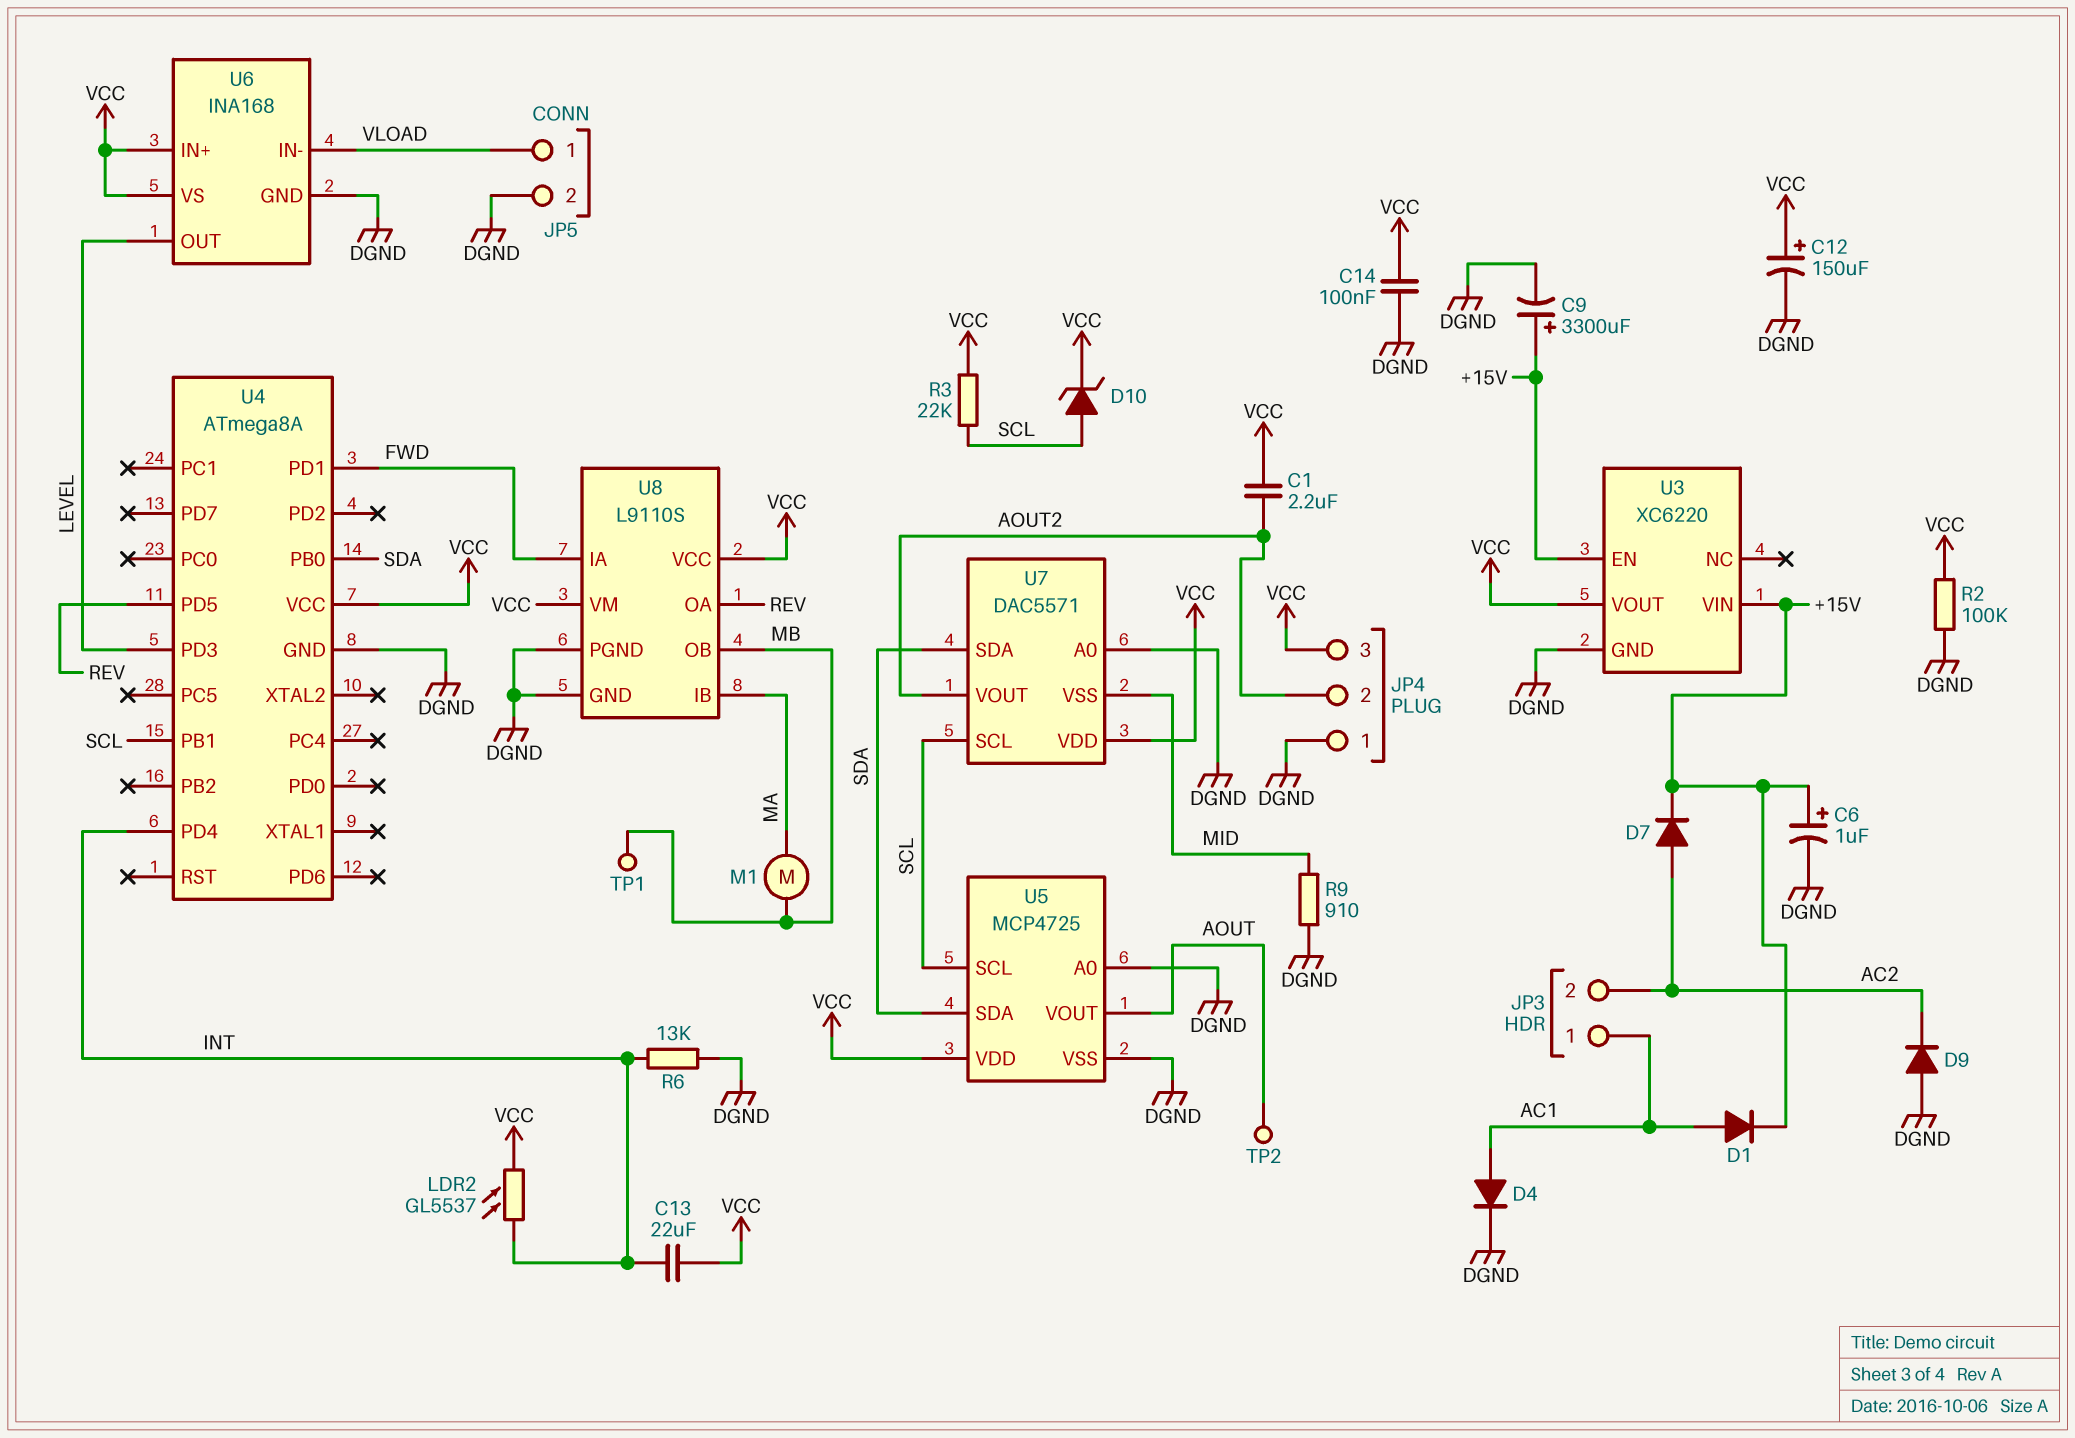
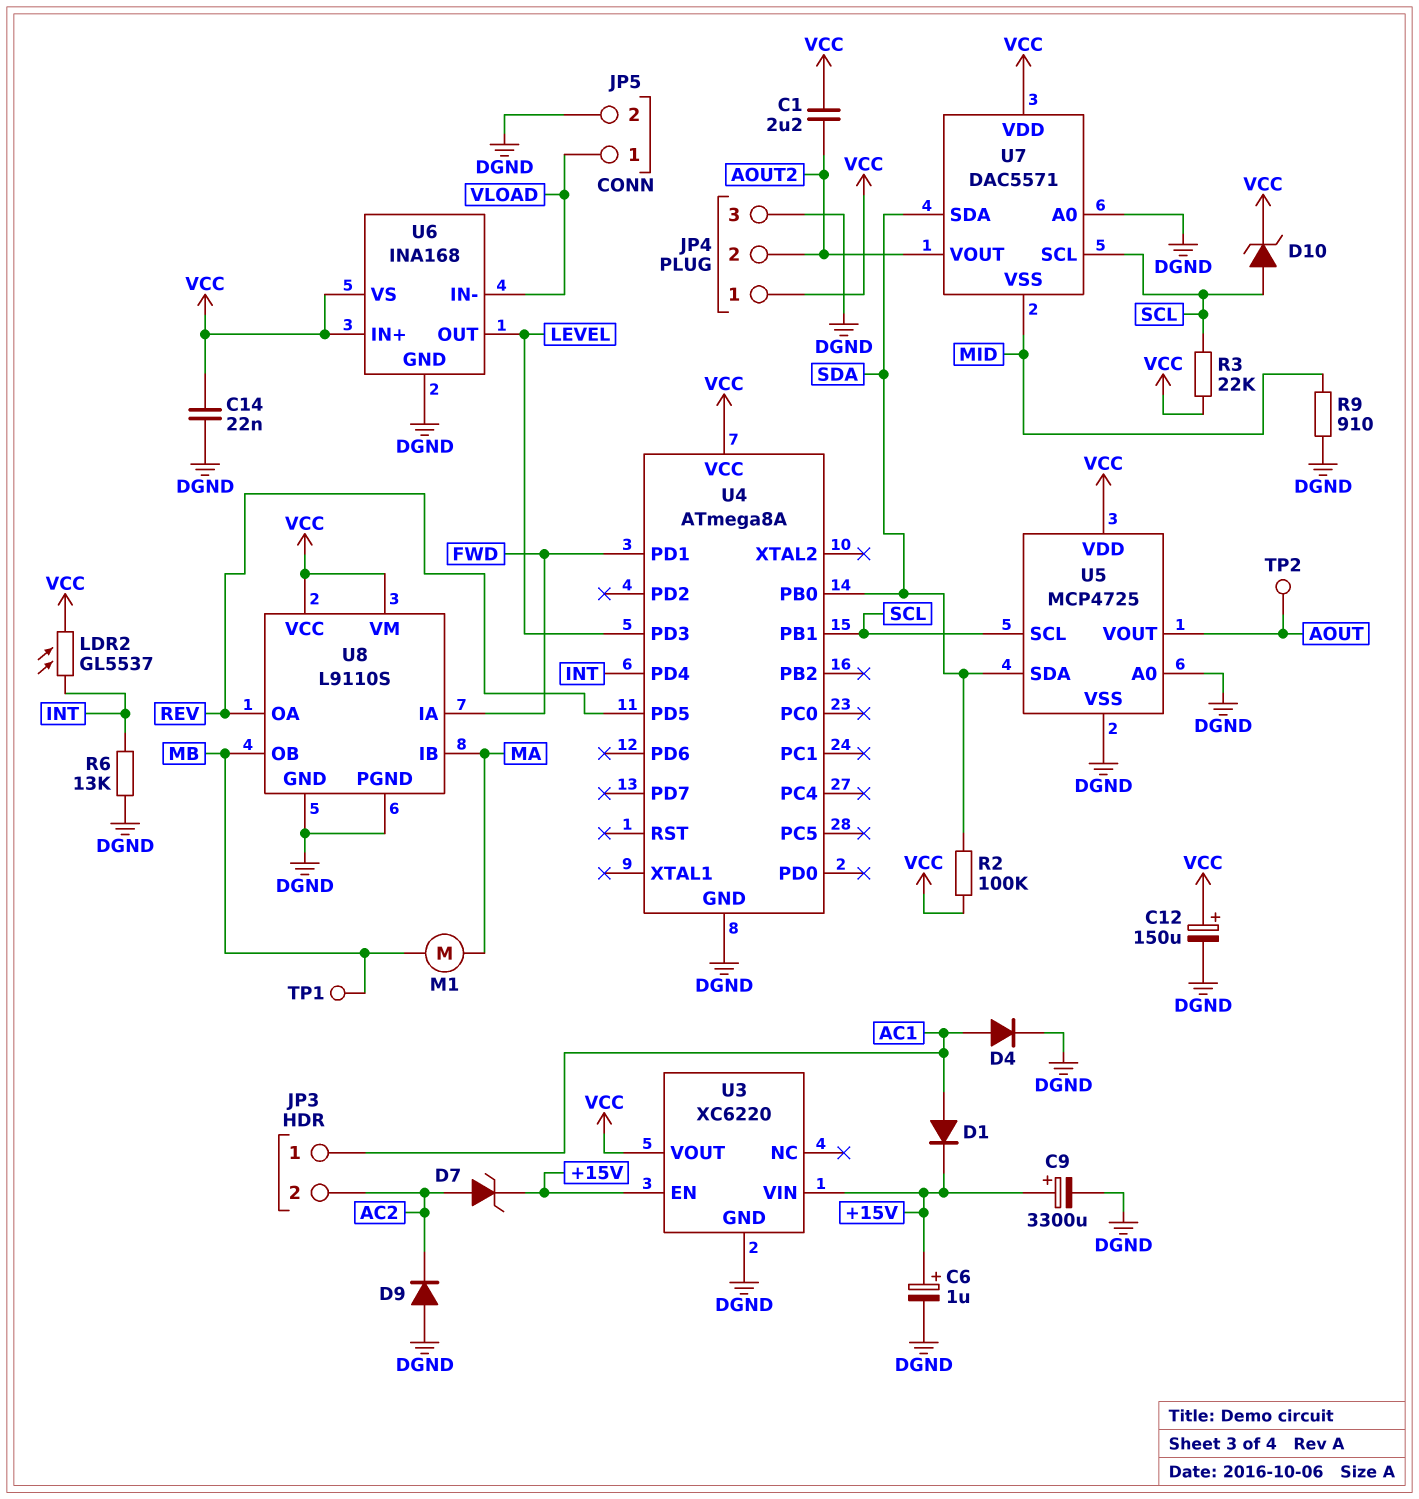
C13: 22uF (INT, VCC) -> none
C14: 100nF (DGND, VCC) -> 22nF (DGND, VCC)
D7: diode (A AC2, K +15V) -> zener (A AC2, K +15V)
JP4 pin 1: DGND -> VCC
JP4 pin 3: VCC -> DGND
R2: 100k (DGND, VCC) -> 100k (SDA, VCC)

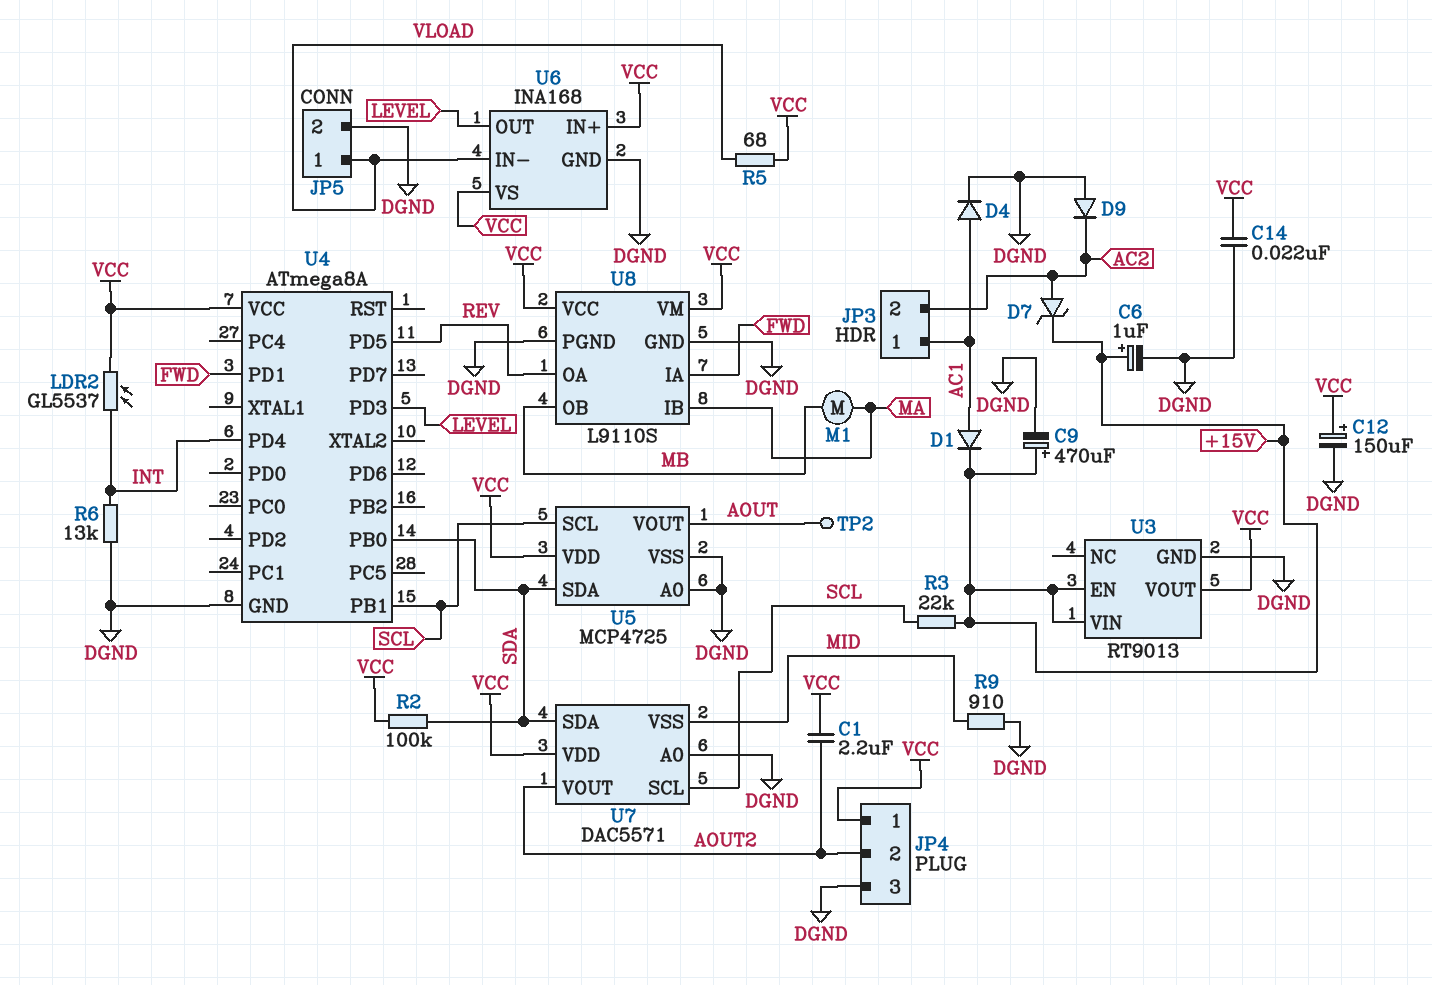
C9: 3300uF (plus +15V, minus DGND) -> 470uF (plus +15V, minus DGND)
D10: zener (A SCL, K VCC) -> none
R3: 22k (SCL, VCC) -> 22k (+15V, SCL)
R5: none -> 68 (VCC, VLOAD)
TP1: test point (MB) -> none
U3: XC6220 -> RT9013

